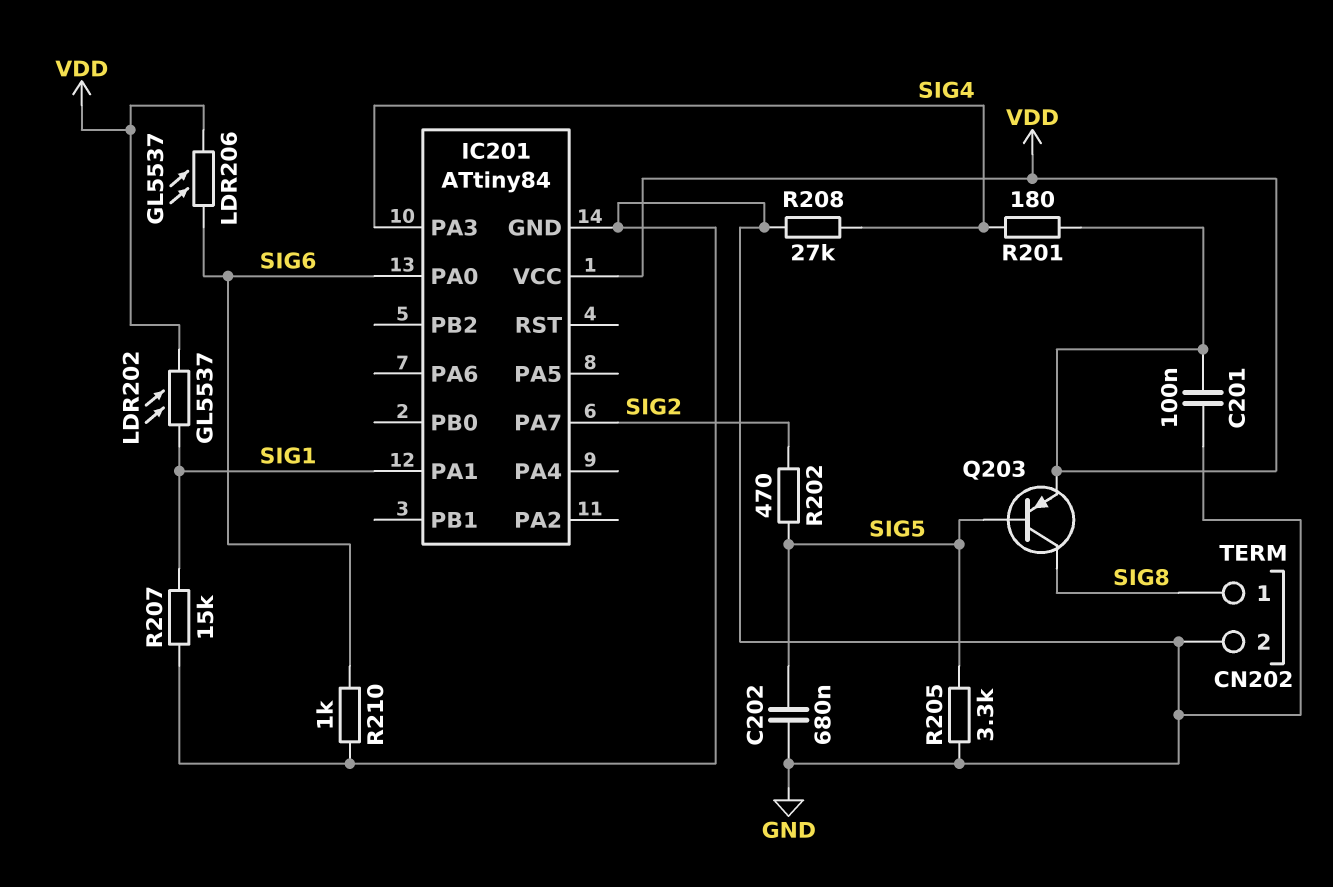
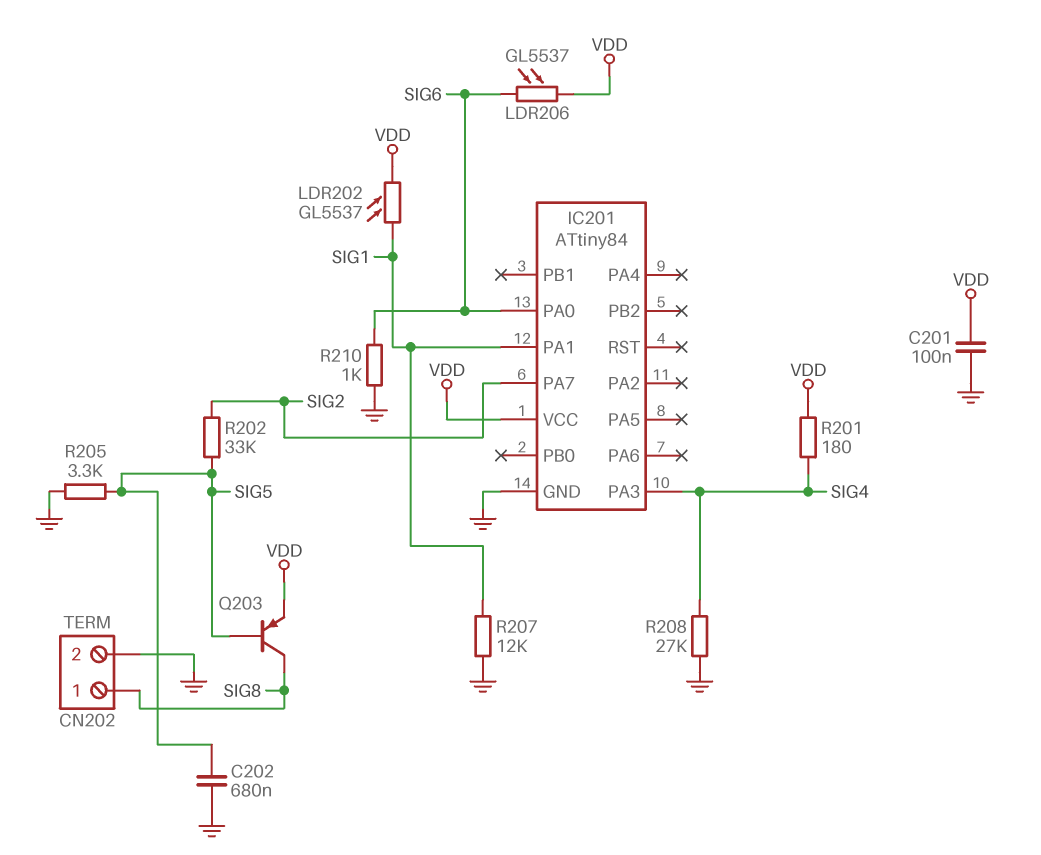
R202: 470 (SIG2, SIG5) -> 33k (SIG2, SIG5)
R207: 15k (GND, SIG1) -> 12k (GND, SIG1)

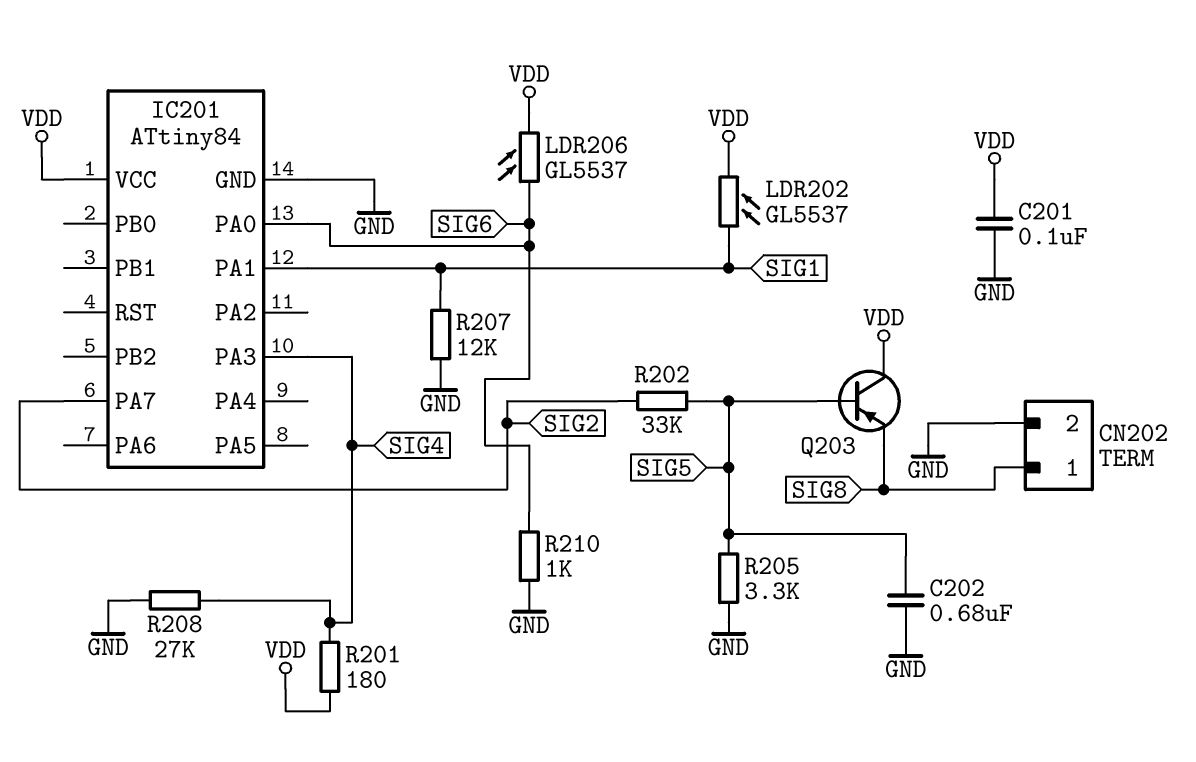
Q203: PNP (B SIG5, C SIG8, E VDD) -> PNP (B SIG5, C VDD, E SIG8)

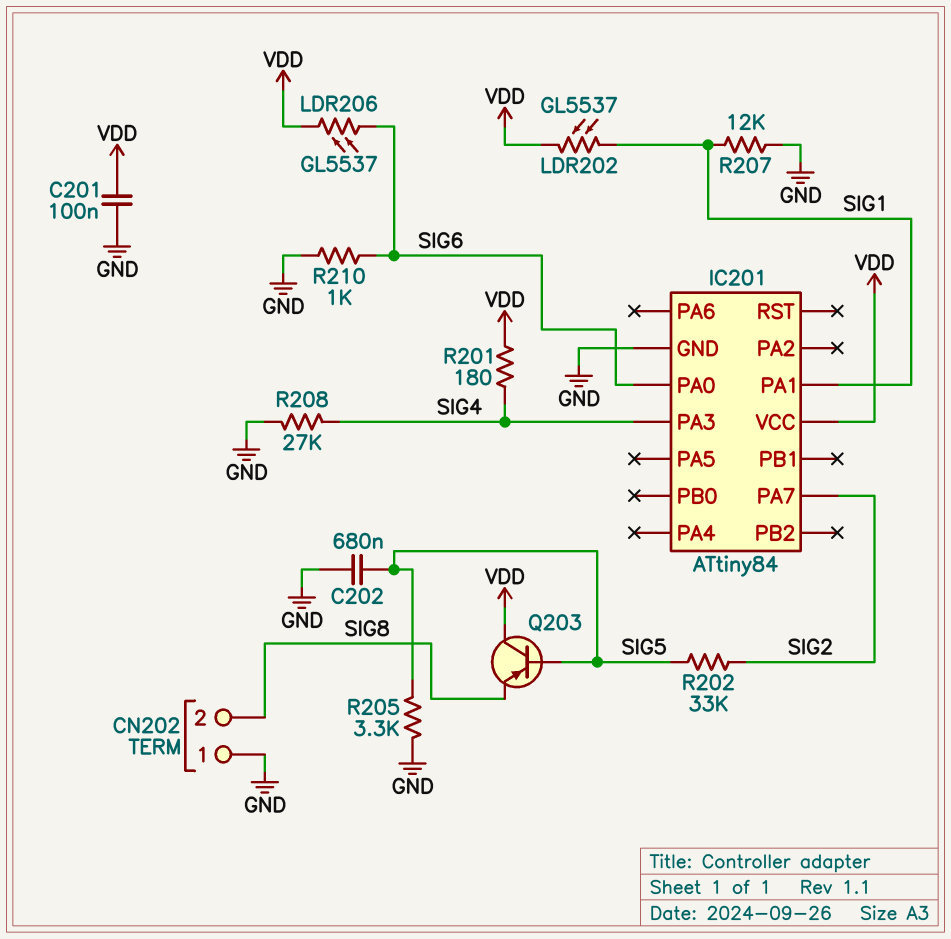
CN202 pin 1: SIG8 -> GND
CN202 pin 2: GND -> SIG8

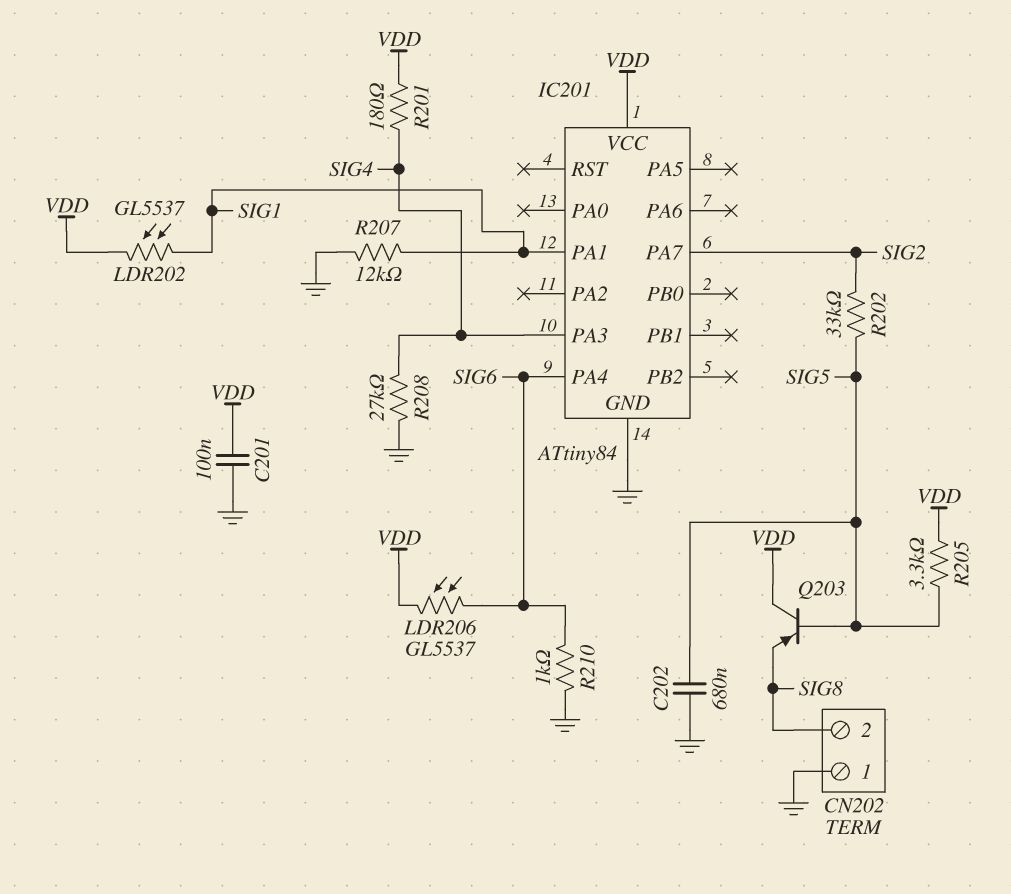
IC201 pin PA0: SIG6 -> none
IC201 pin PA4: none -> SIG6
R205: 3.3k (GND, SIG5) -> 3.3k (SIG5, VDD)

